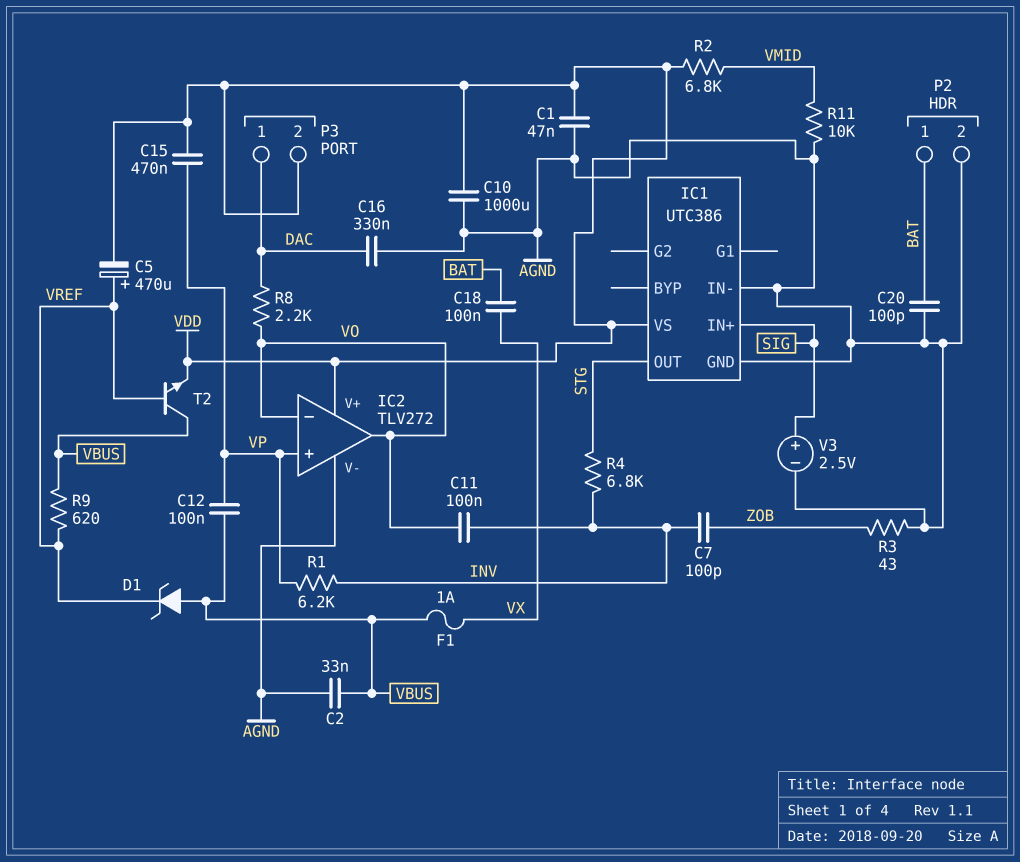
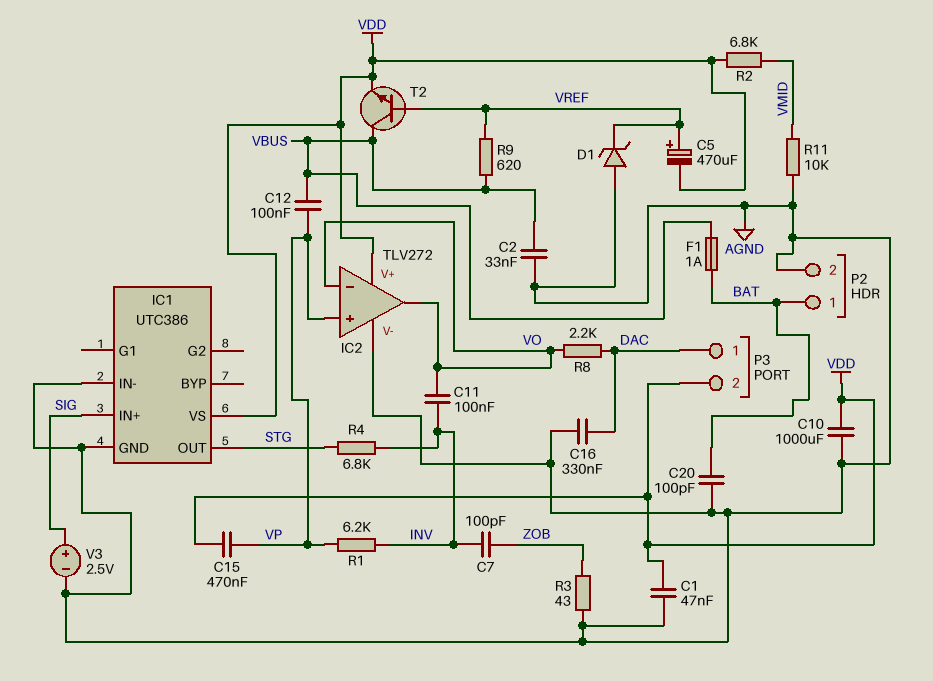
C18: 100nF (BAT, VX) -> none
D1: zener (A VBUS, K VREF) -> zener (A AGND, K VREF)
F1: 1A (VBUS, VX) -> 1A (BAT, VBUS)

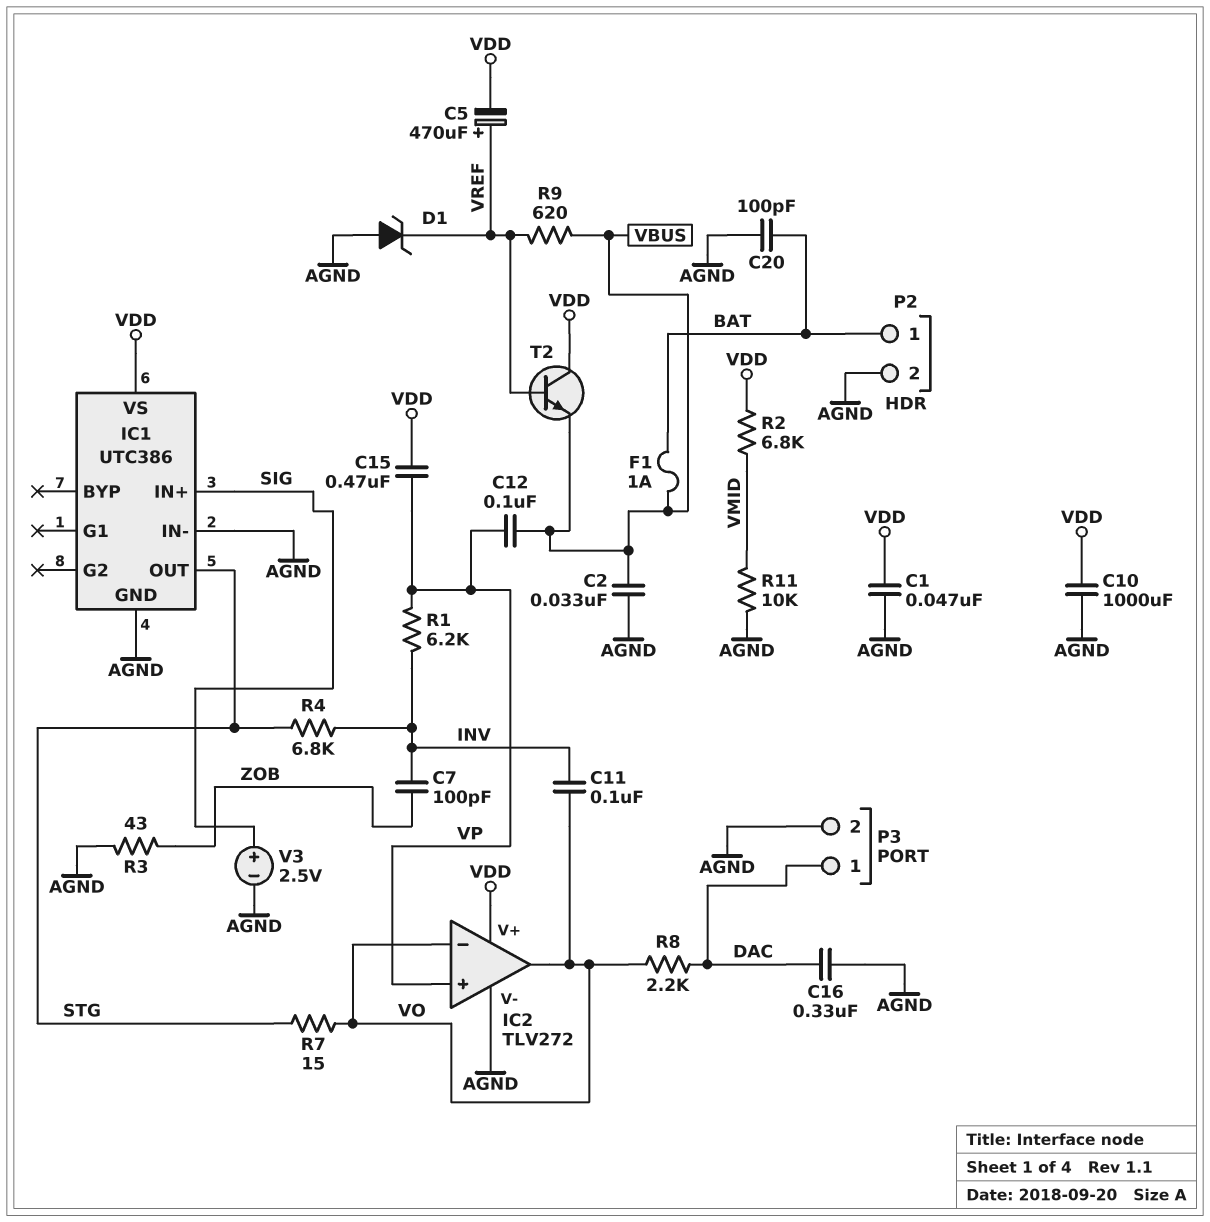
P3 pin 2: VDD -> AGND
R7: none -> 15 (STG, VO)
T2: NPN (B VREF, C VBUS, E VDD) -> NPN (B VREF, C VDD, E VBUS)

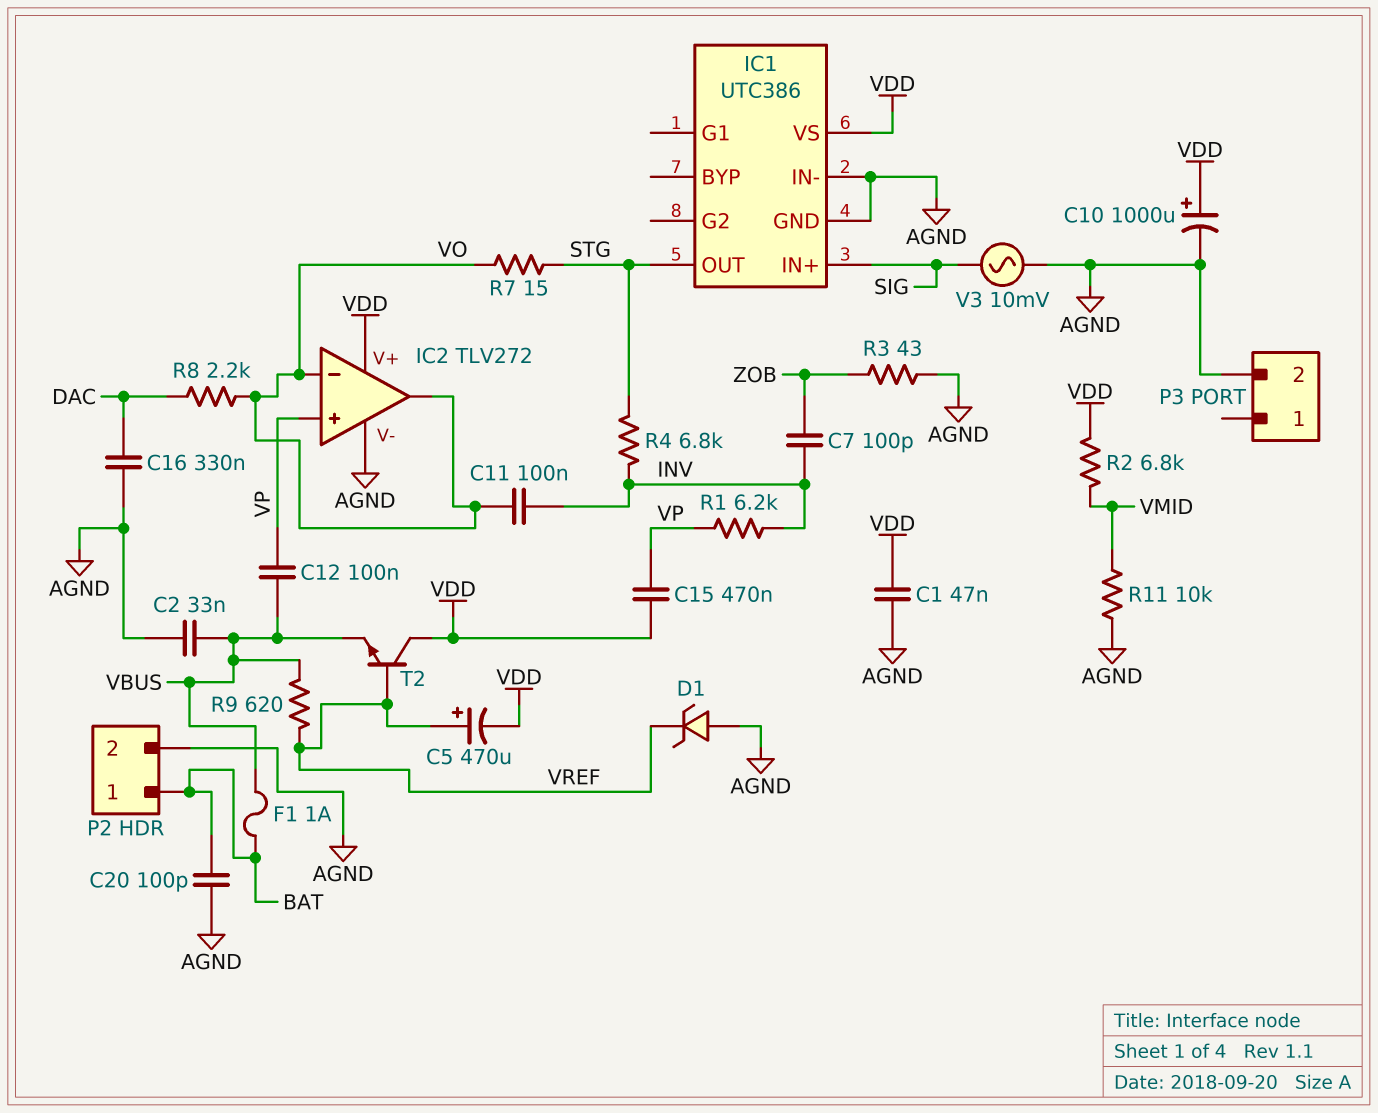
C10: 1000uF (AGND, VDD) -> 1000uF (plus VDD, minus AGND)
P3 pin 1: DAC -> none
V3: 2.5V (plus SIG, minus AGND) -> AC 10mV (AGND, SIG)

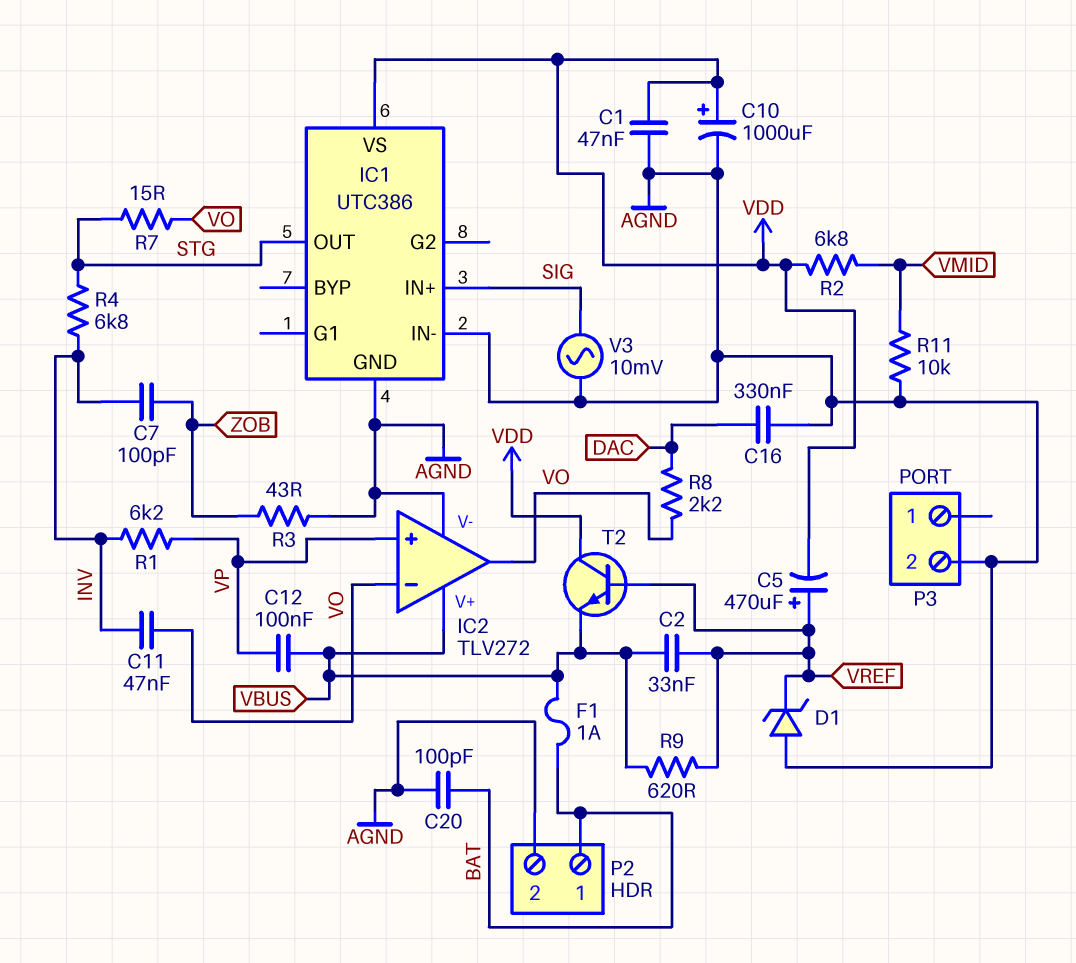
C2: 33nF (AGND, VBUS) -> 33nF (VBUS, VREF)
C11: 100nF (INV, VO) -> 47nF (INV, VO)
C15: 470nF (VDD, VP) -> none
IC2 pin V+: VDD -> VBUS

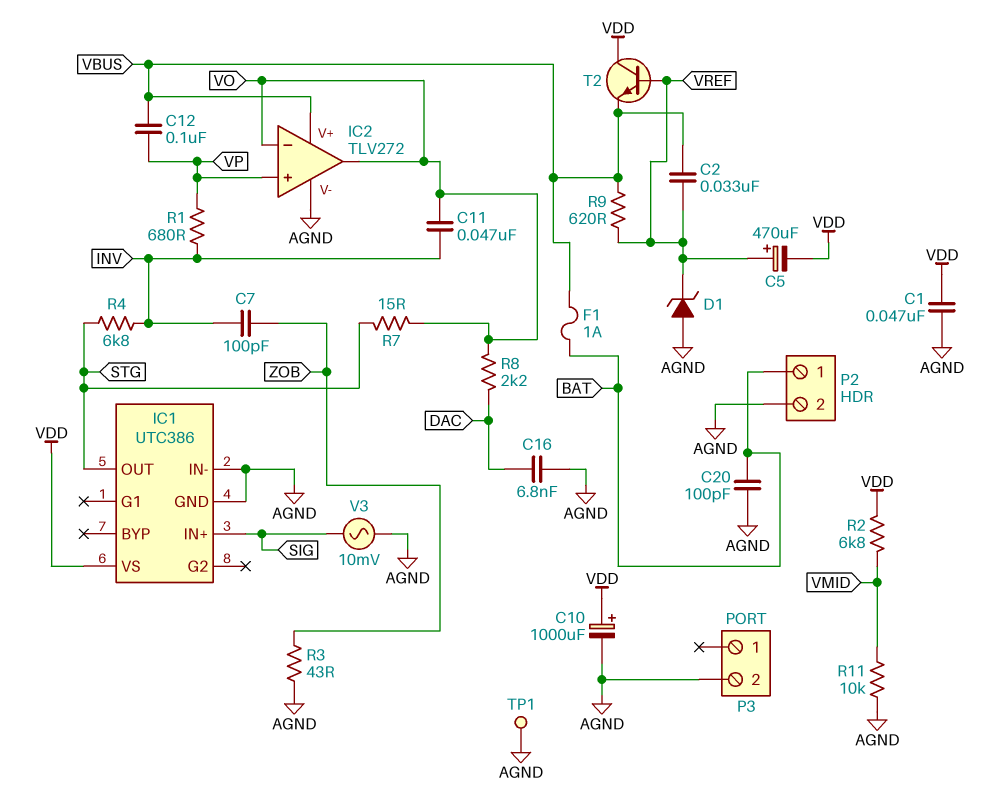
C16: 330nF (AGND, DAC) -> 6.8nF (AGND, DAC)
R1: 6.2k (INV, VP) -> 680 (INV, VP)
TP1: none -> test point (AGND)

